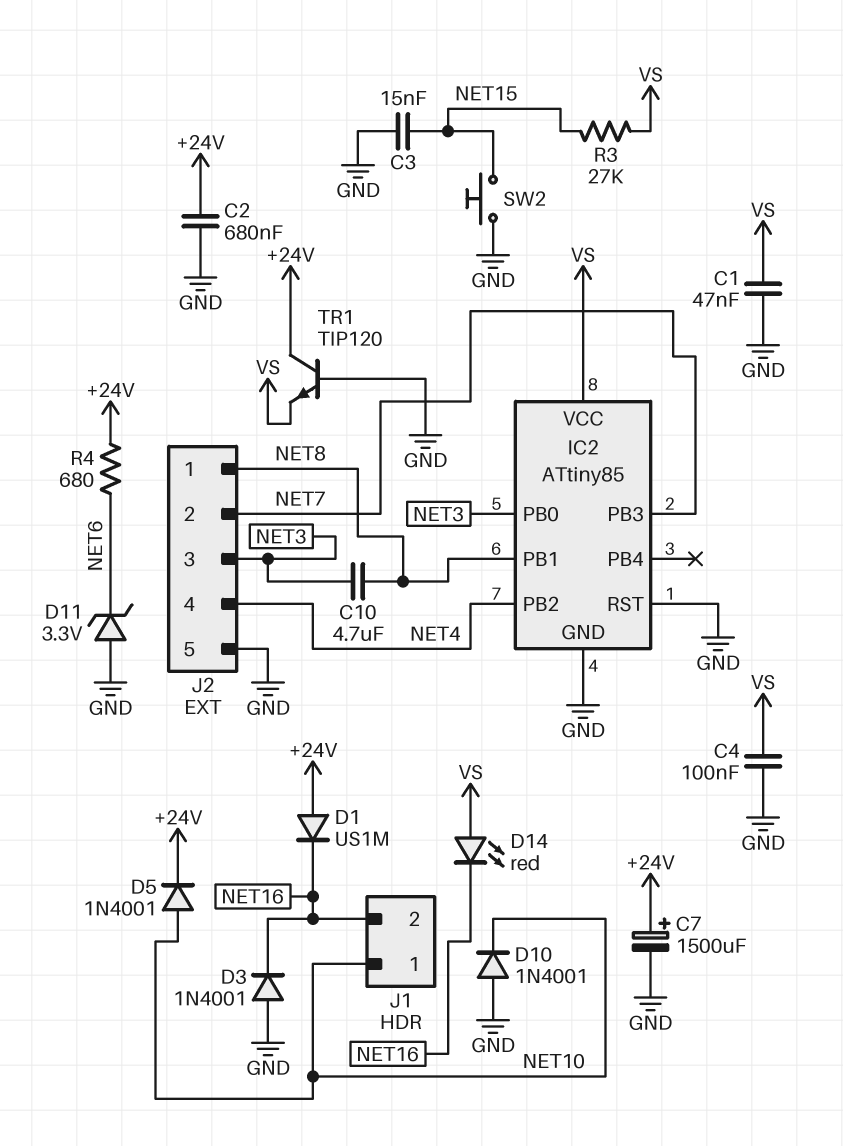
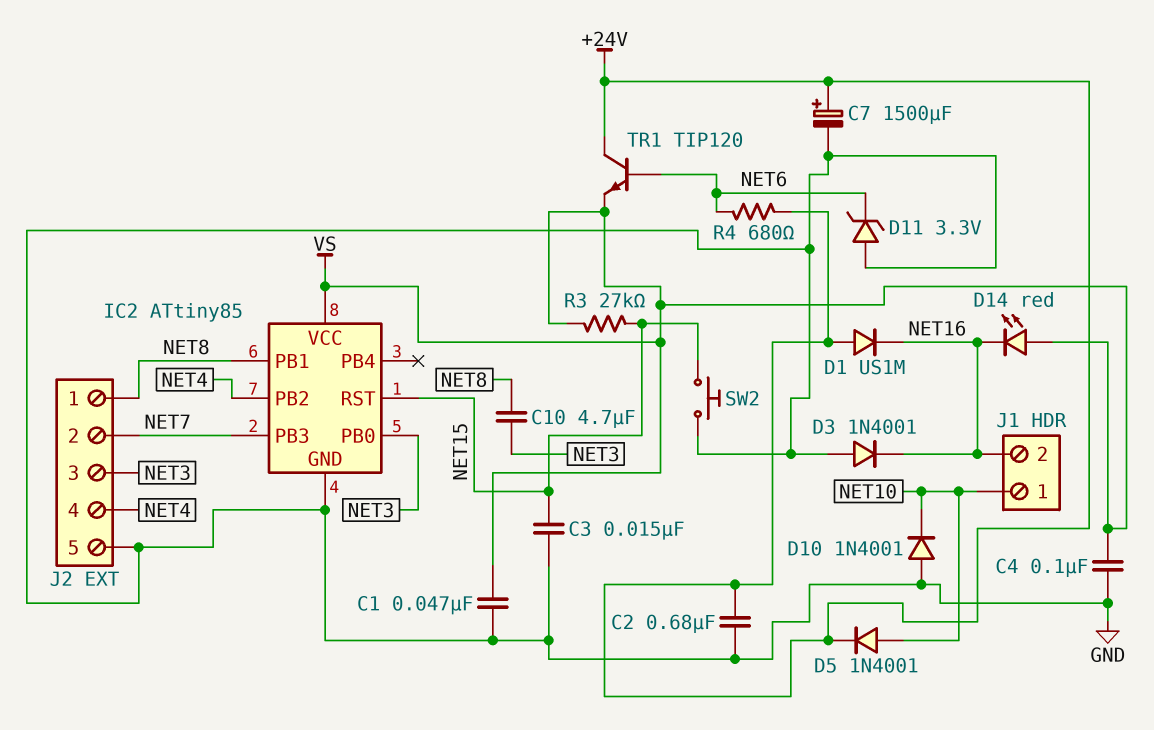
IC2 pin RST: GND -> NET15
TR1: NPN TIP120 (B GND, C +24V, E VS) -> NPN TIP120 (B NET6, C +24V, E VS)

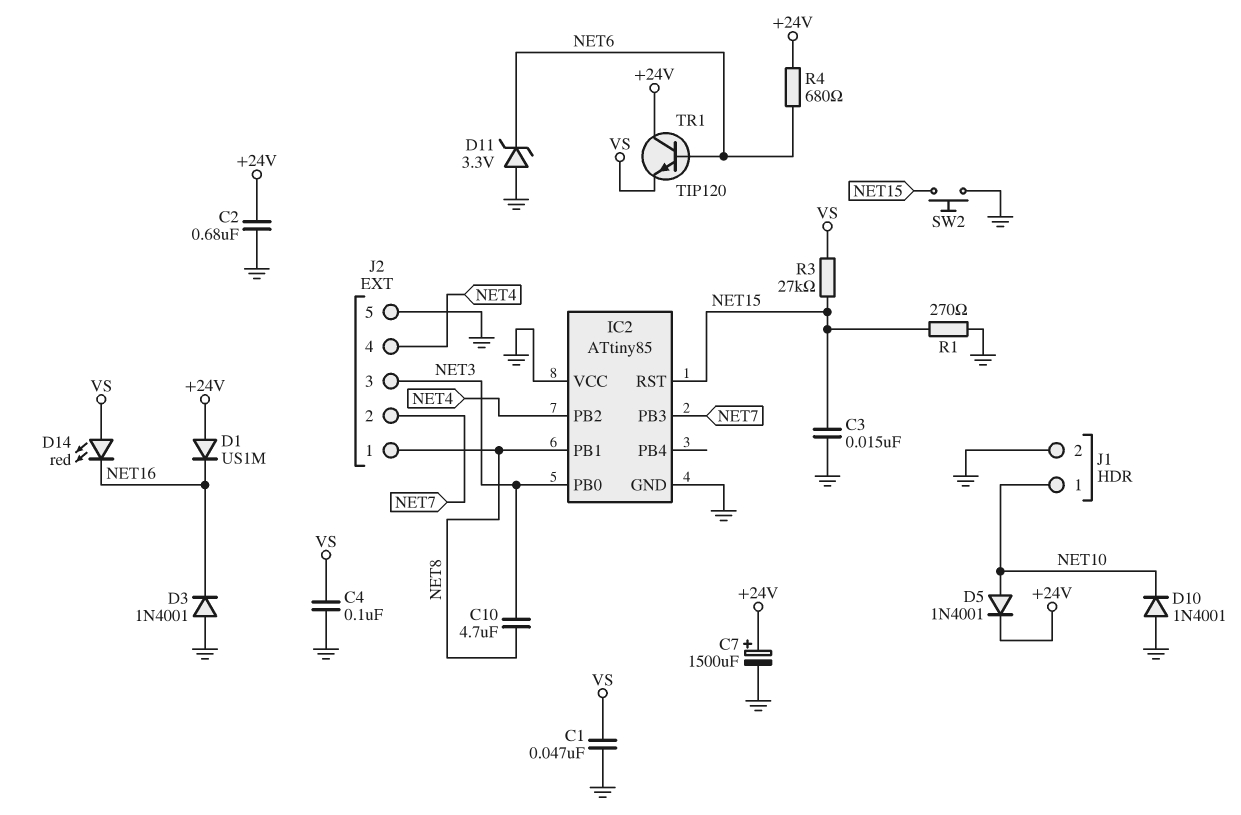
IC2 pin VCC: VS -> GND
J1 pin 2: NET16 -> GND
R1: none -> 270 (GND, NET15)

